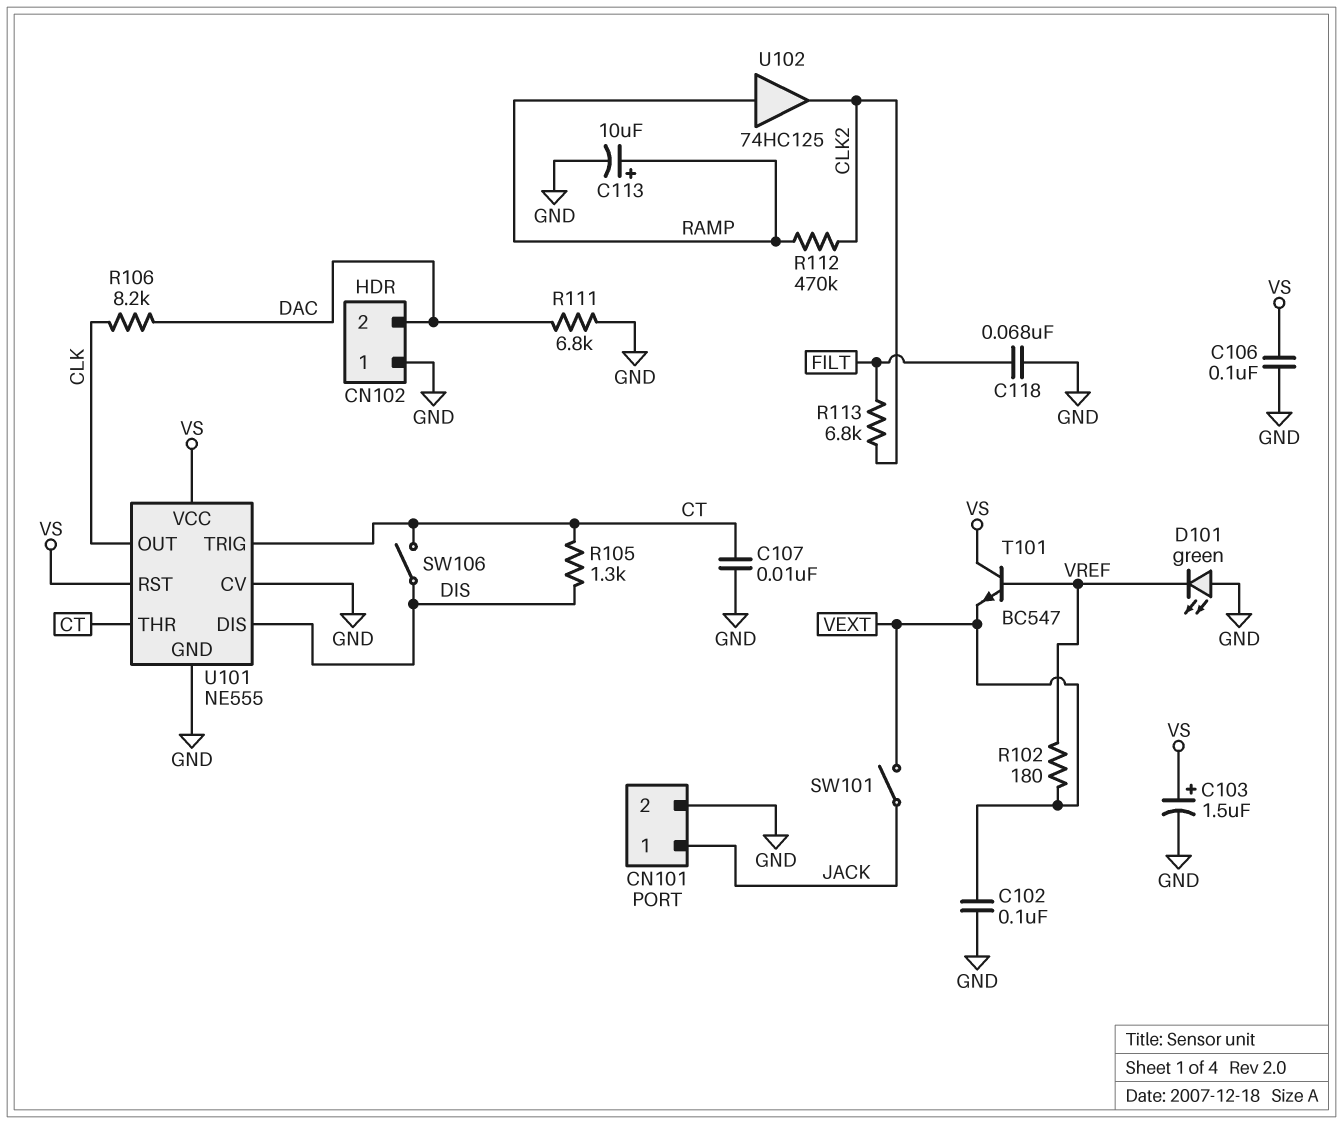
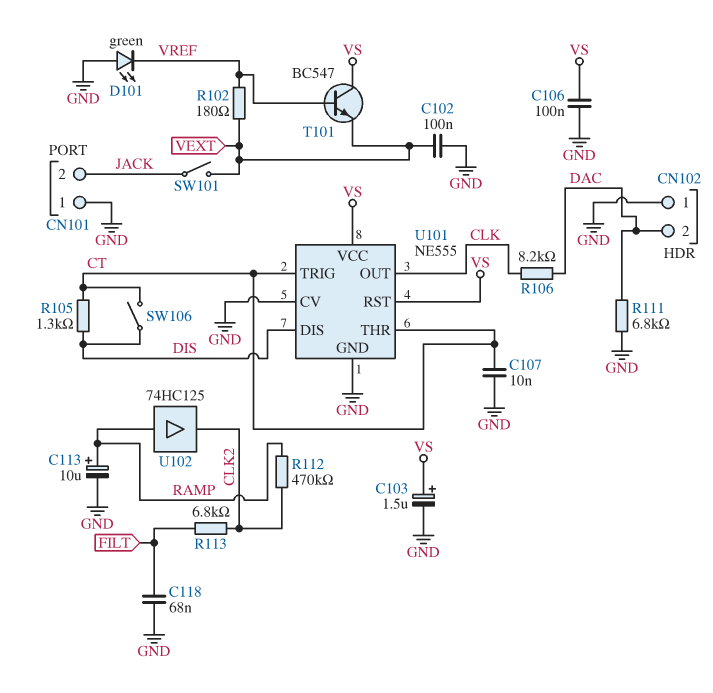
CN101 pin 1: JACK -> GND
CN101 pin 2: GND -> JACK

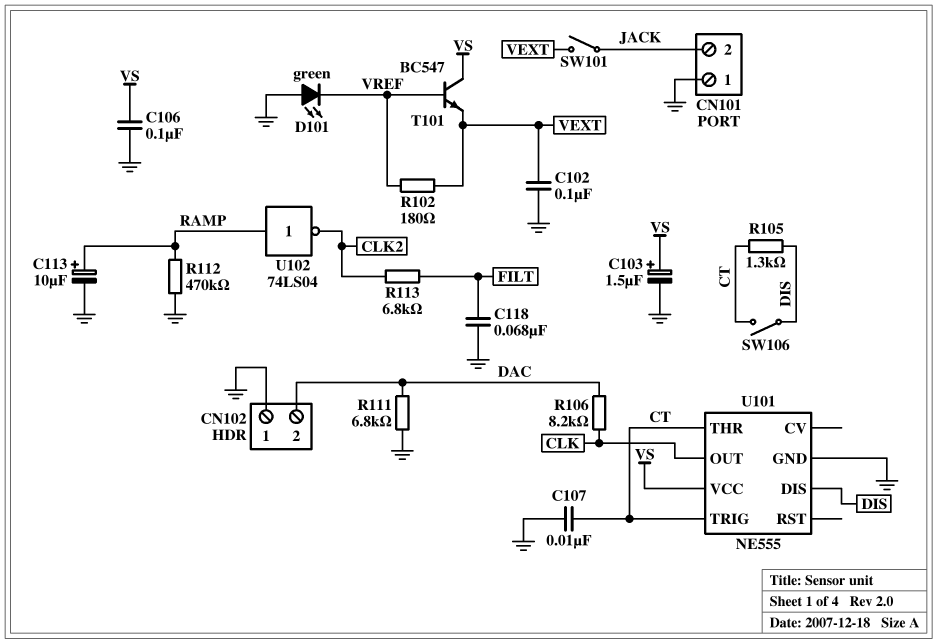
R112: 470k (CLK2, RAMP) -> 470k (GND, RAMP)
U101 pin CV: GND -> none
U101 pin RST: VS -> none
U102: buffer 74HC125 (in RAMP, out CLK2) -> NOT 74LS04 (in RAMP, out CLK2)

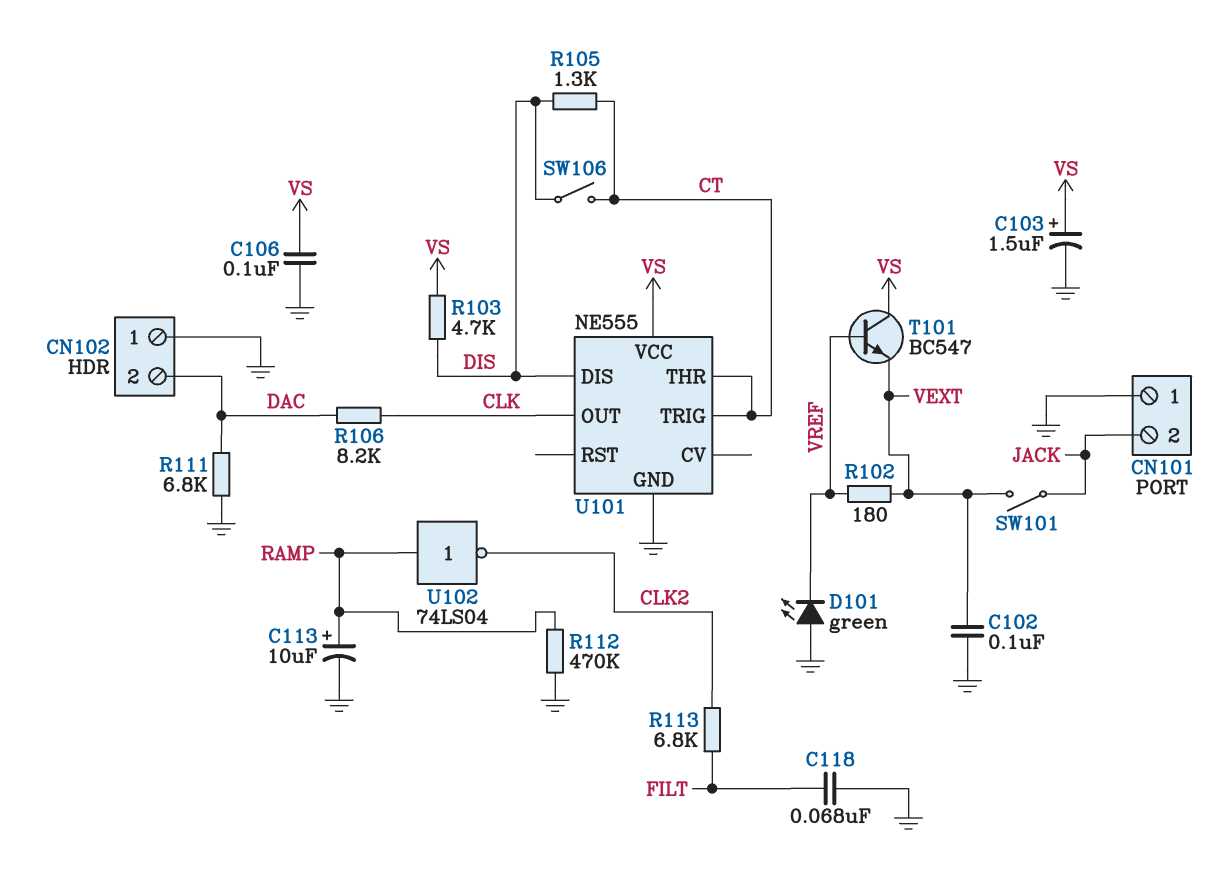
C107: 10nF (CT, GND) -> none
R103: none -> 4.7k (DIS, VS)

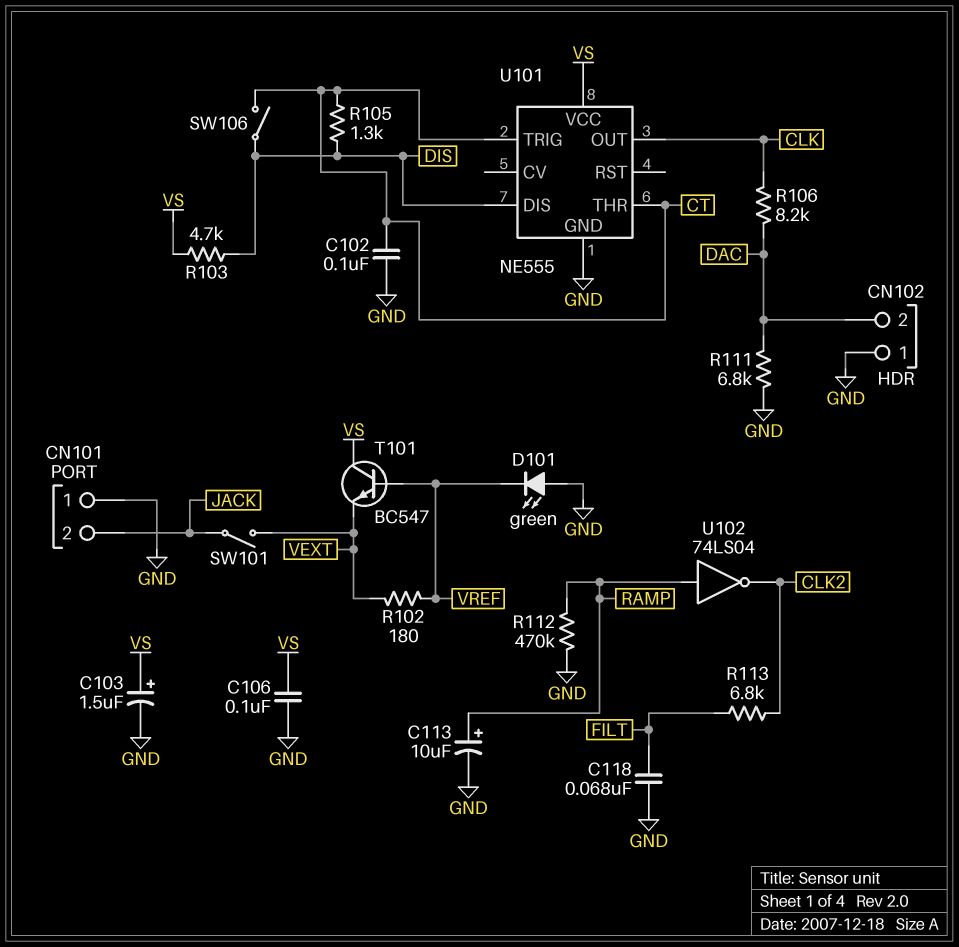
C102: 100nF (GND, VEXT) -> 100nF (CT, GND)

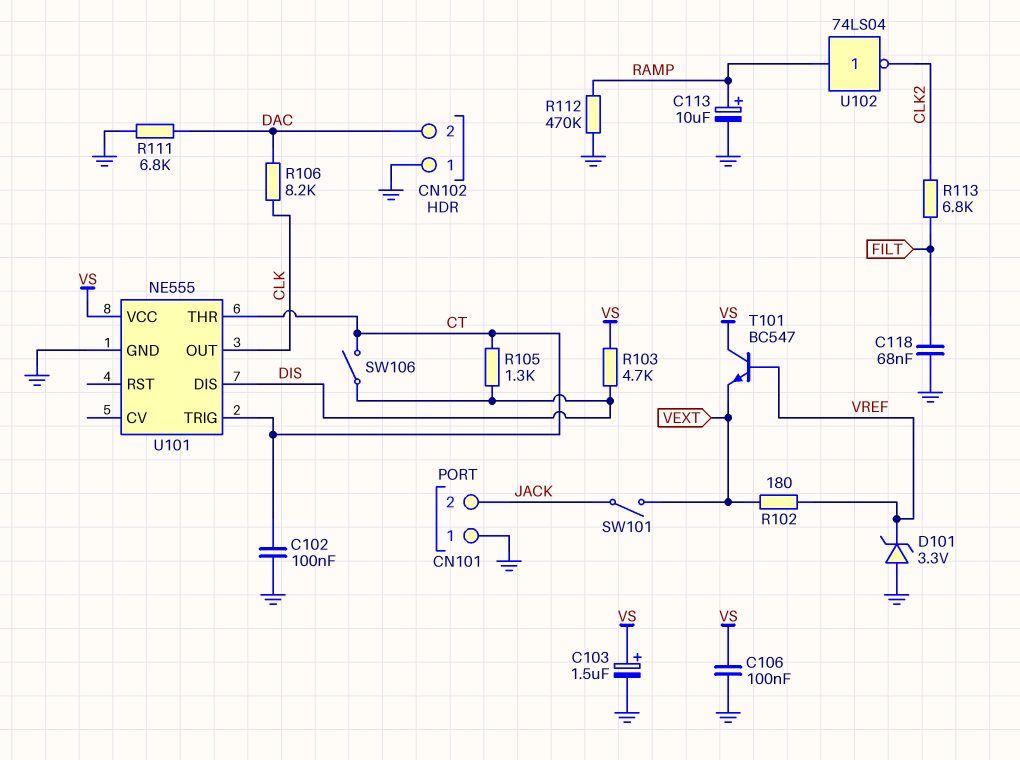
D101: LED green (A GND, K VREF) -> zener 3.3V (A GND, K VREF)

